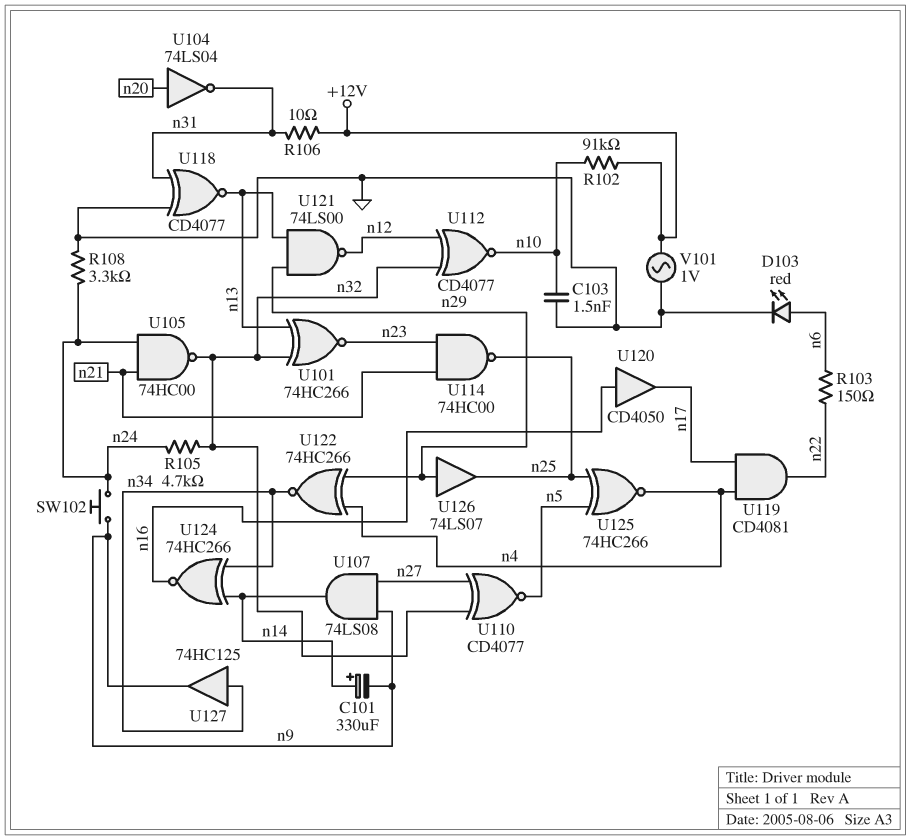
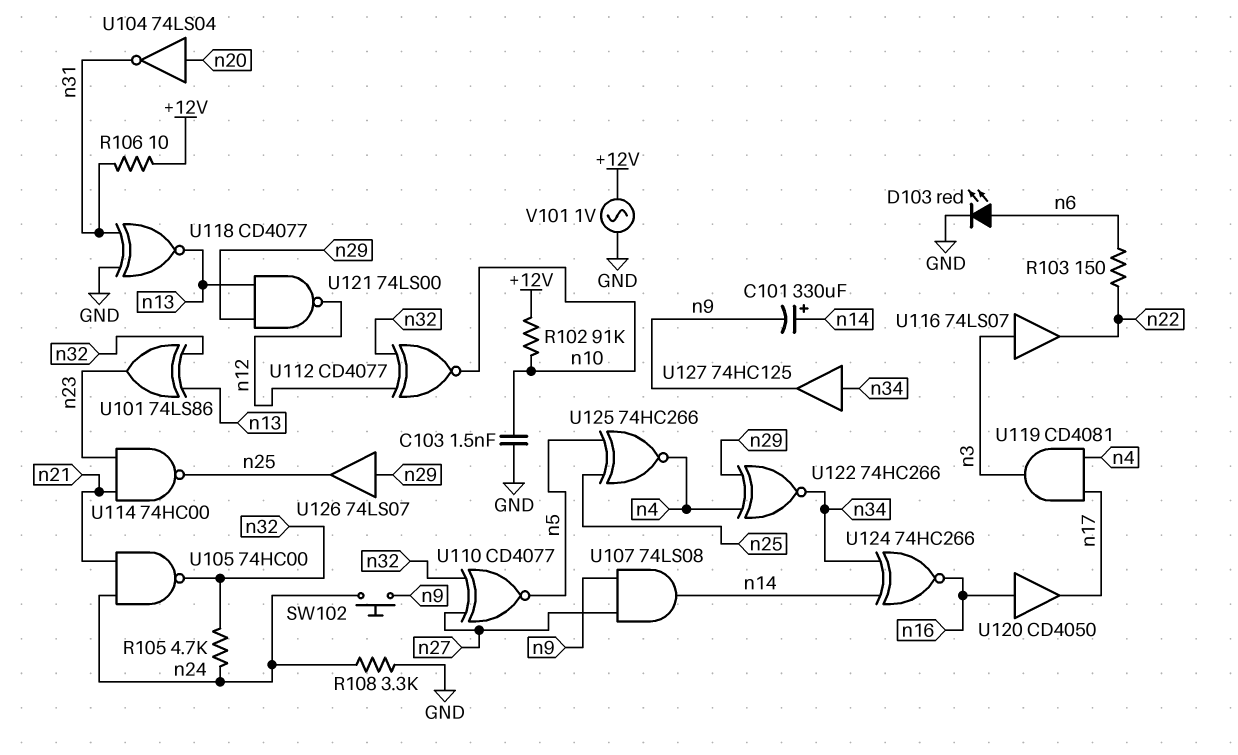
U101: XNOR 74HC266 (in n13, in n32, out n23) -> XOR 74LS86 (in n13, in n32, out n23)
U116: none -> buffer 74LS07 (in n3, out n22)
U119: AND CD4081 (in n4, in n17, out n22) -> AND CD4081 (in n4, in n17, out n3)

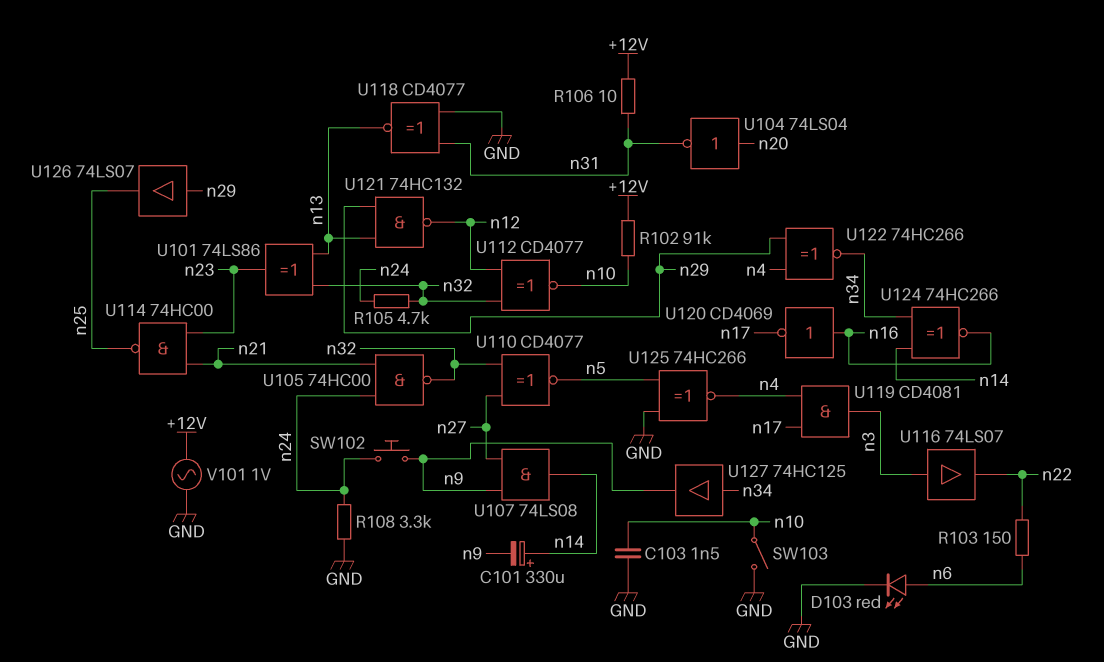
SW103: none -> switch (GND, n10)
U120: buffer CD4050 (in n16, out n17) -> NOT CD4069 (in n16, out n17)
U121: NAND 74LS00 (in n13, in n29, out n12) -> NAND 74HC132 (in n13, in n29, out n12)
U125: XNOR 74HC266 (in n5, in n25, out n4) -> XNOR 74HC266 (in GND, in n5, out n4)

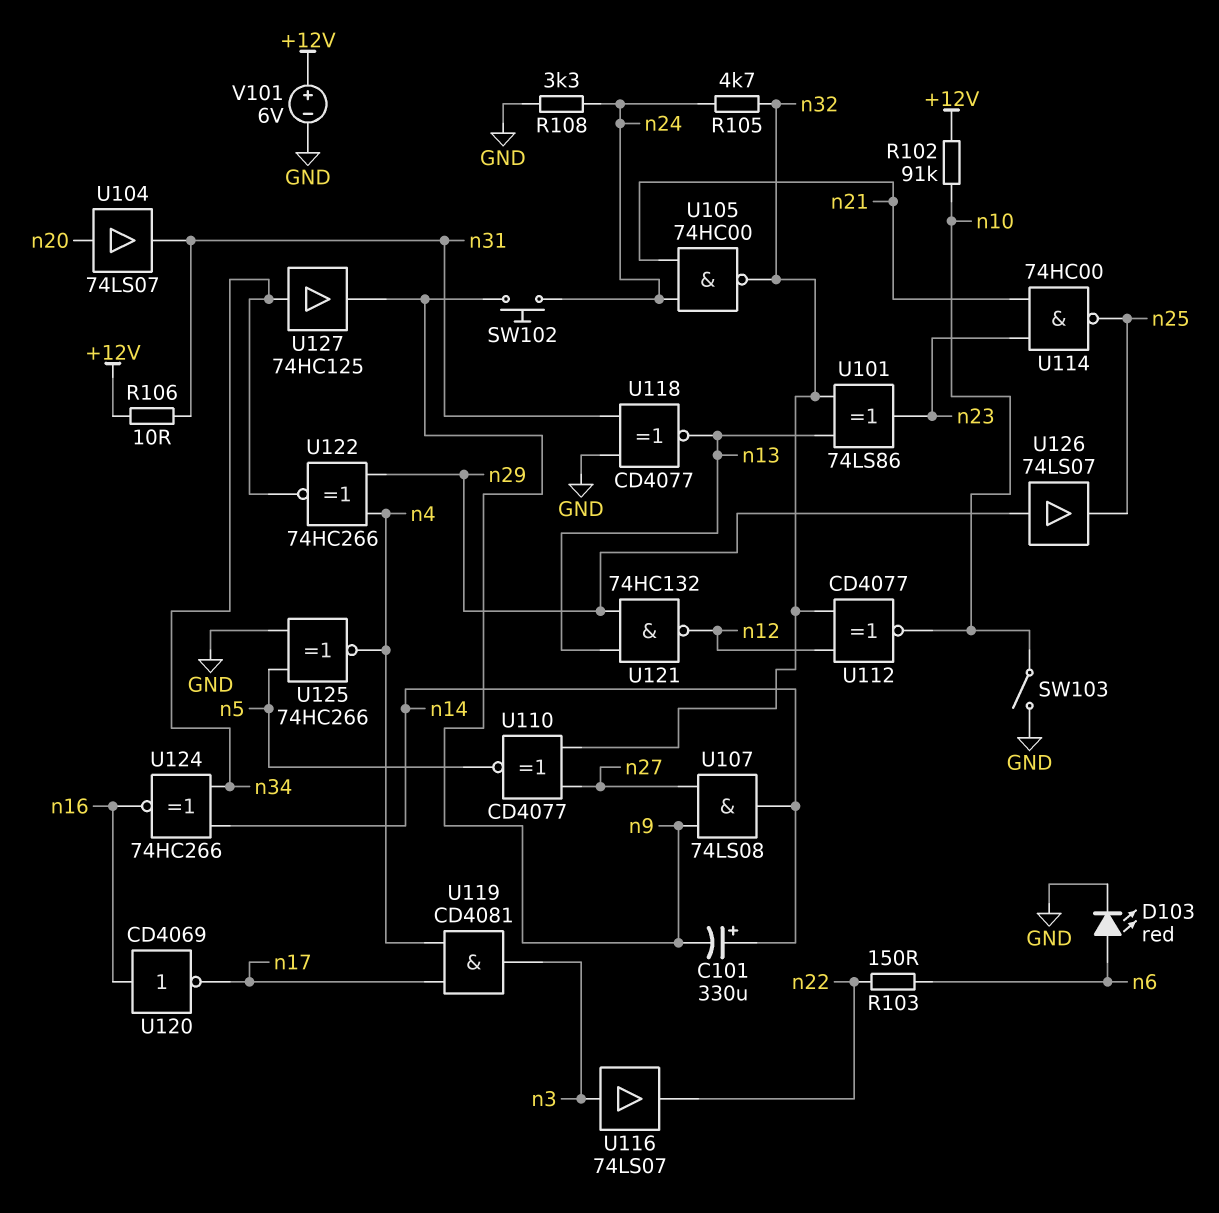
C103: 1.5nF (GND, n10) -> none
U104: NOT 74LS04 (in n20, out n31) -> buffer 74LS07 (in n20, out n31)
V101: AC 1V (+12V, GND) -> 6V (plus +12V, minus GND)

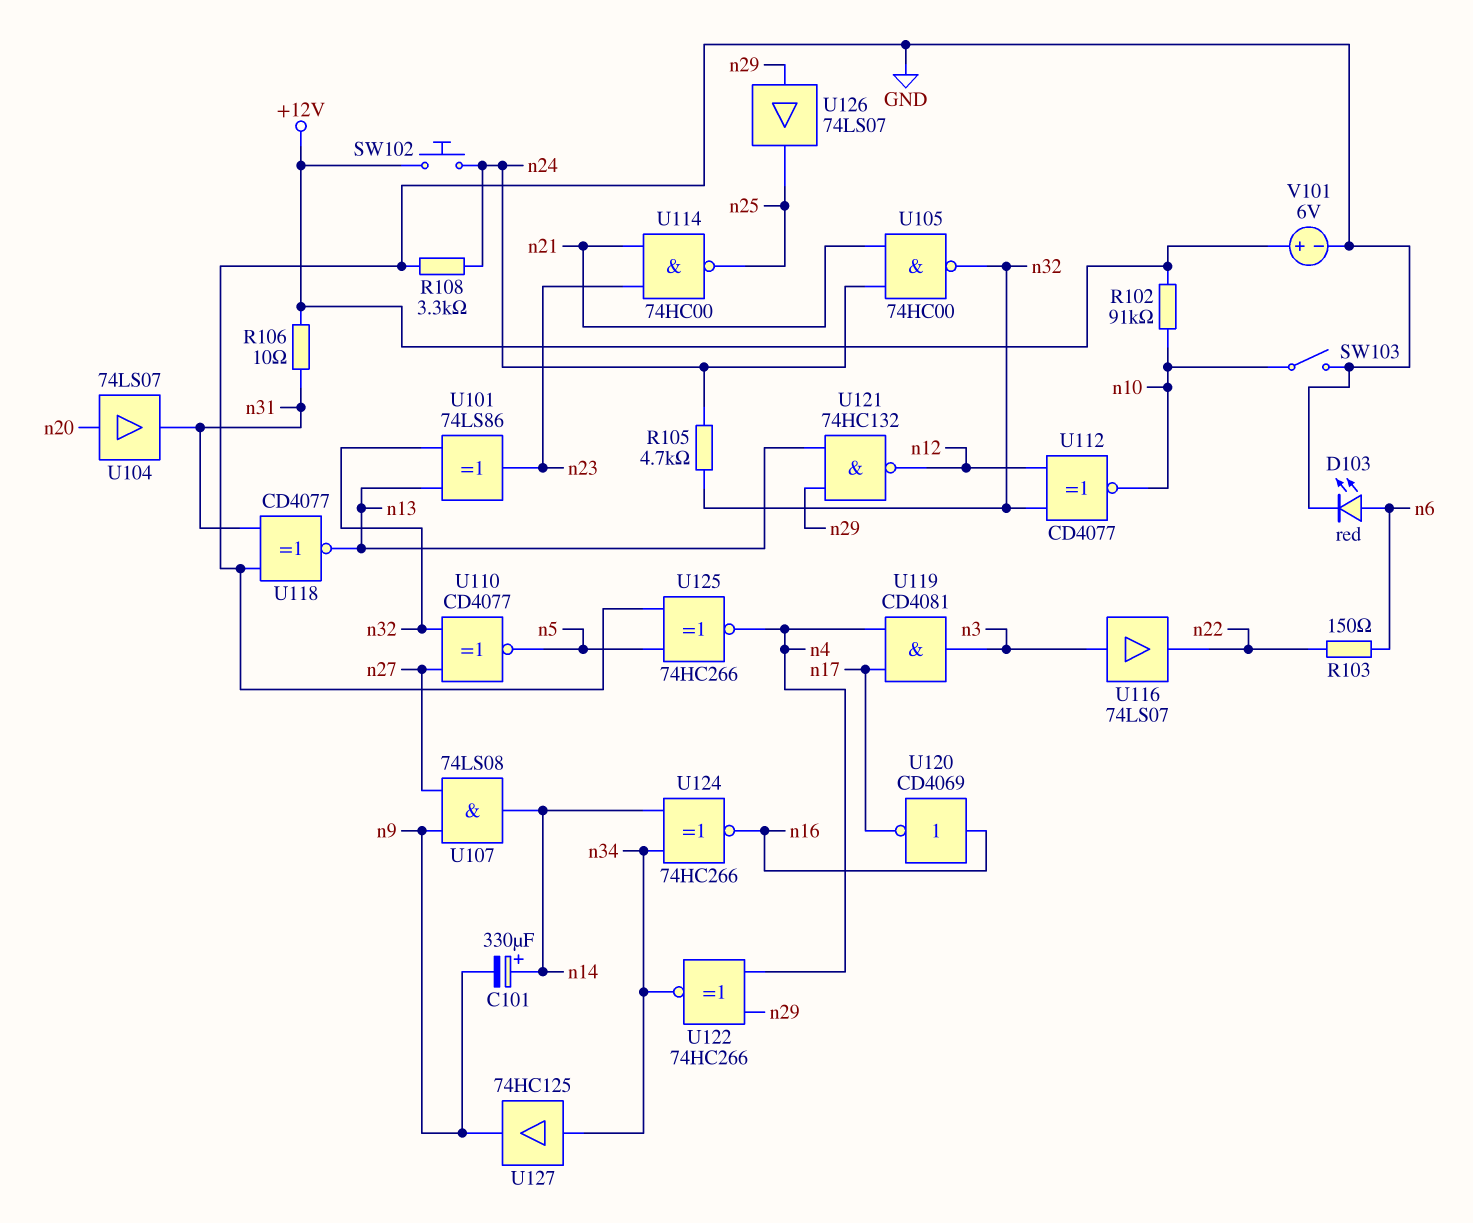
SW102: button (n9, n24) -> button (+12V, n24)

